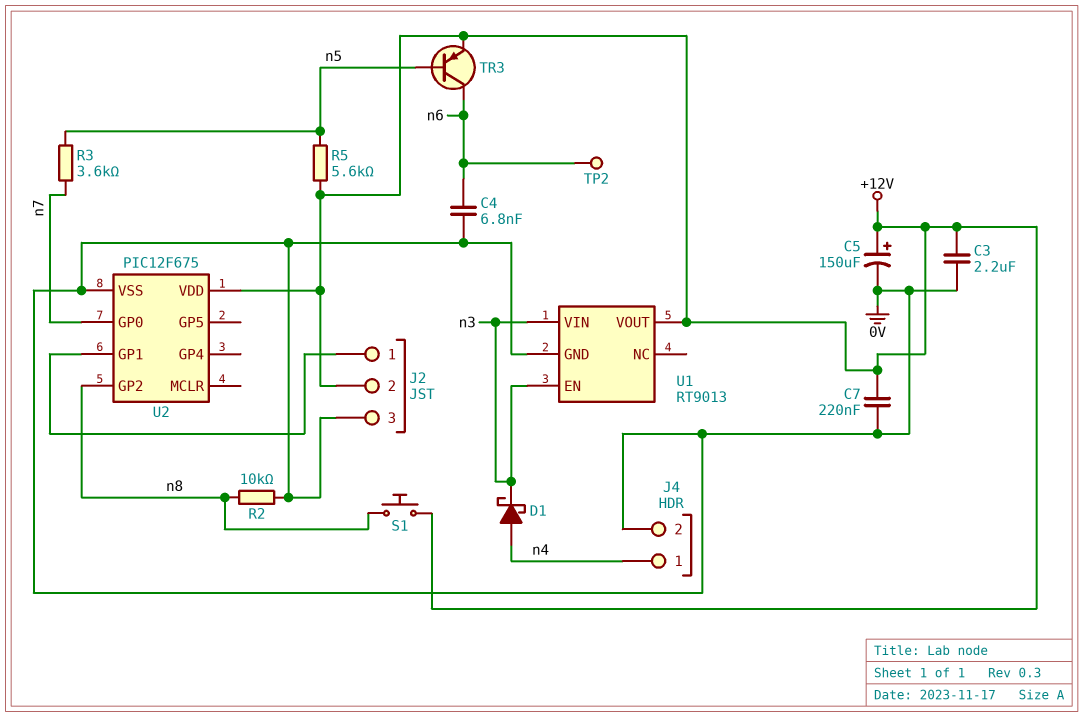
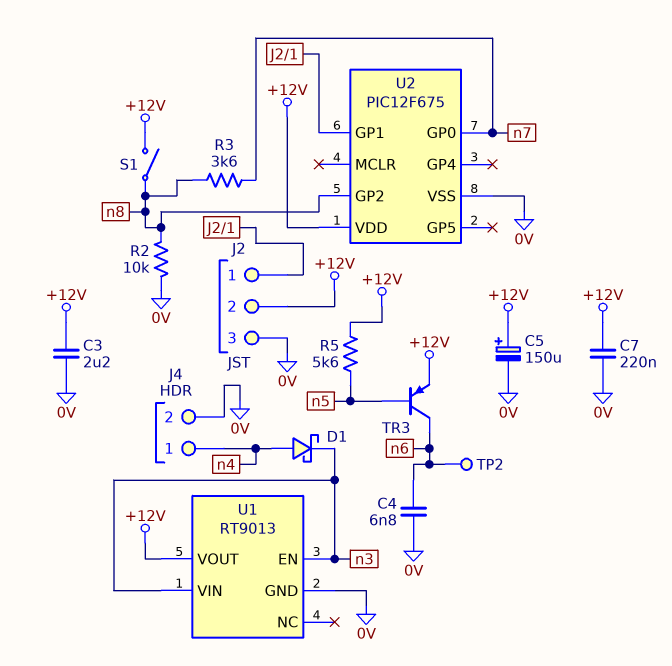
R3: 3.6k (n5, n7) -> 3.6k (n7, n8)
S1: button (+12V, n8) -> switch (+12V, n8)

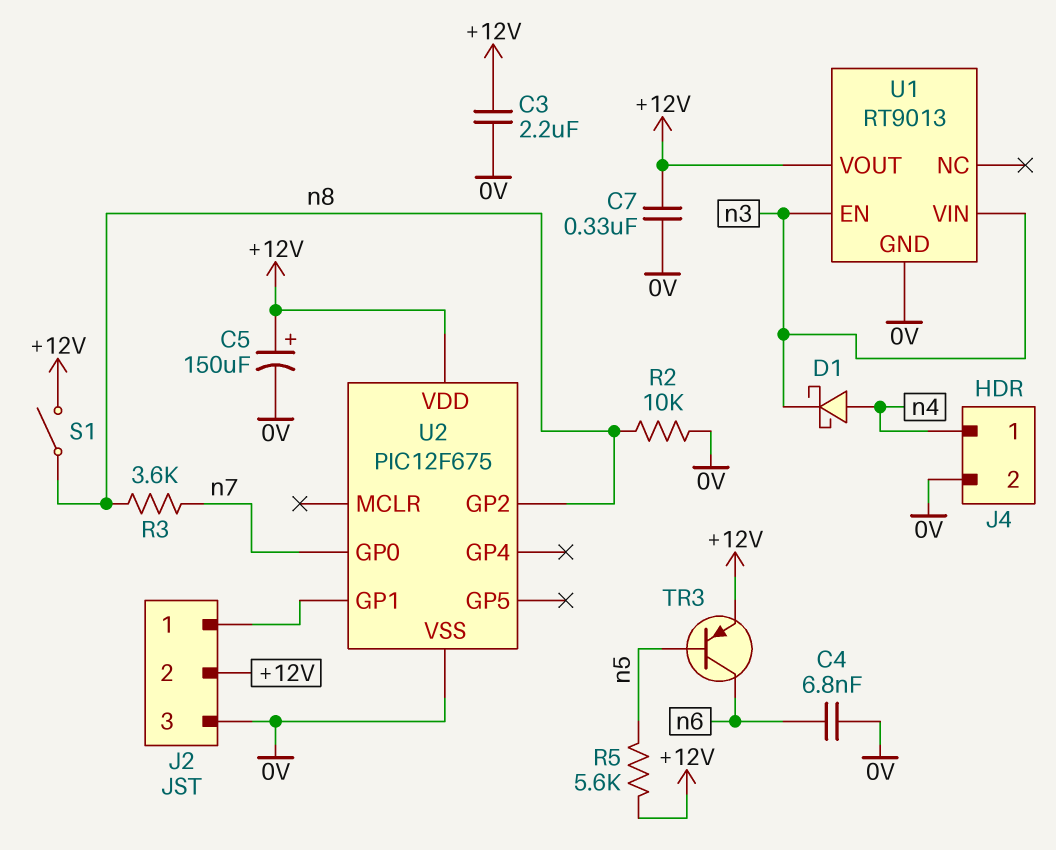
C7: 220nF (+12V, 0V) -> 330nF (+12V, 0V)
TP2: test point (n6) -> none

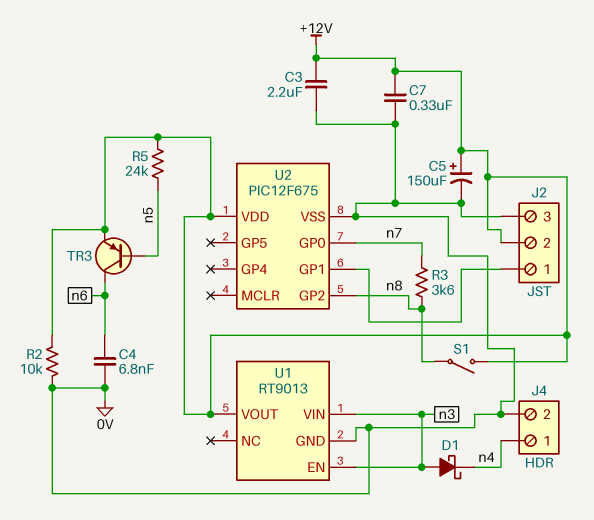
D1: schottky (A n4, K n3) -> schottky (A n3, K n4)
R2: 10k (0V, n8) -> 10k (+12V, 0V)
R5: 5.6k (+12V, n5) -> 24k (+12V, n5)

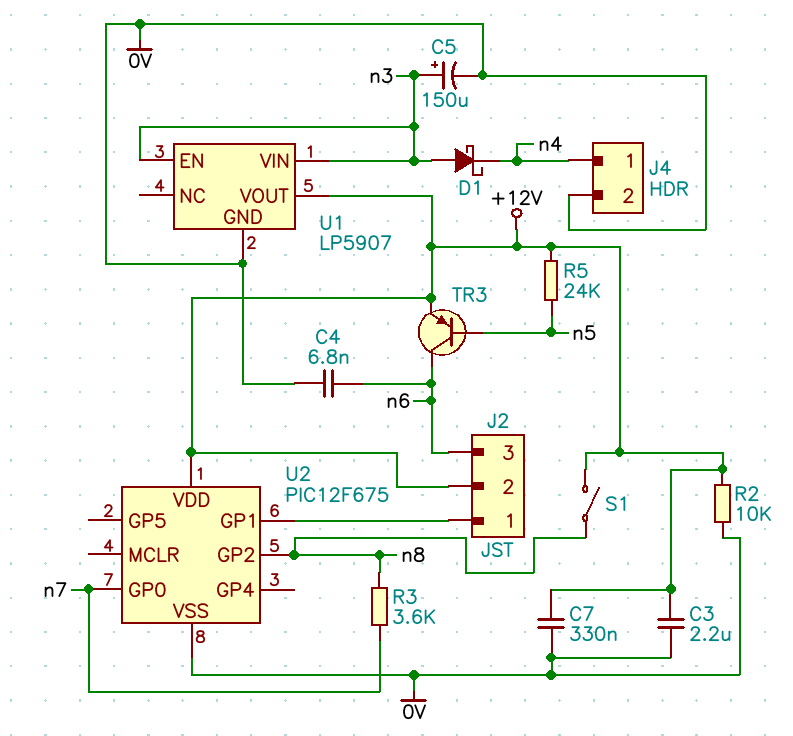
C5: 150uF (plus +12V, minus 0V) -> 150uF (plus n3, minus 0V)
J2 pin 3: 0V -> n6
U1: RT9013 -> LP5907

